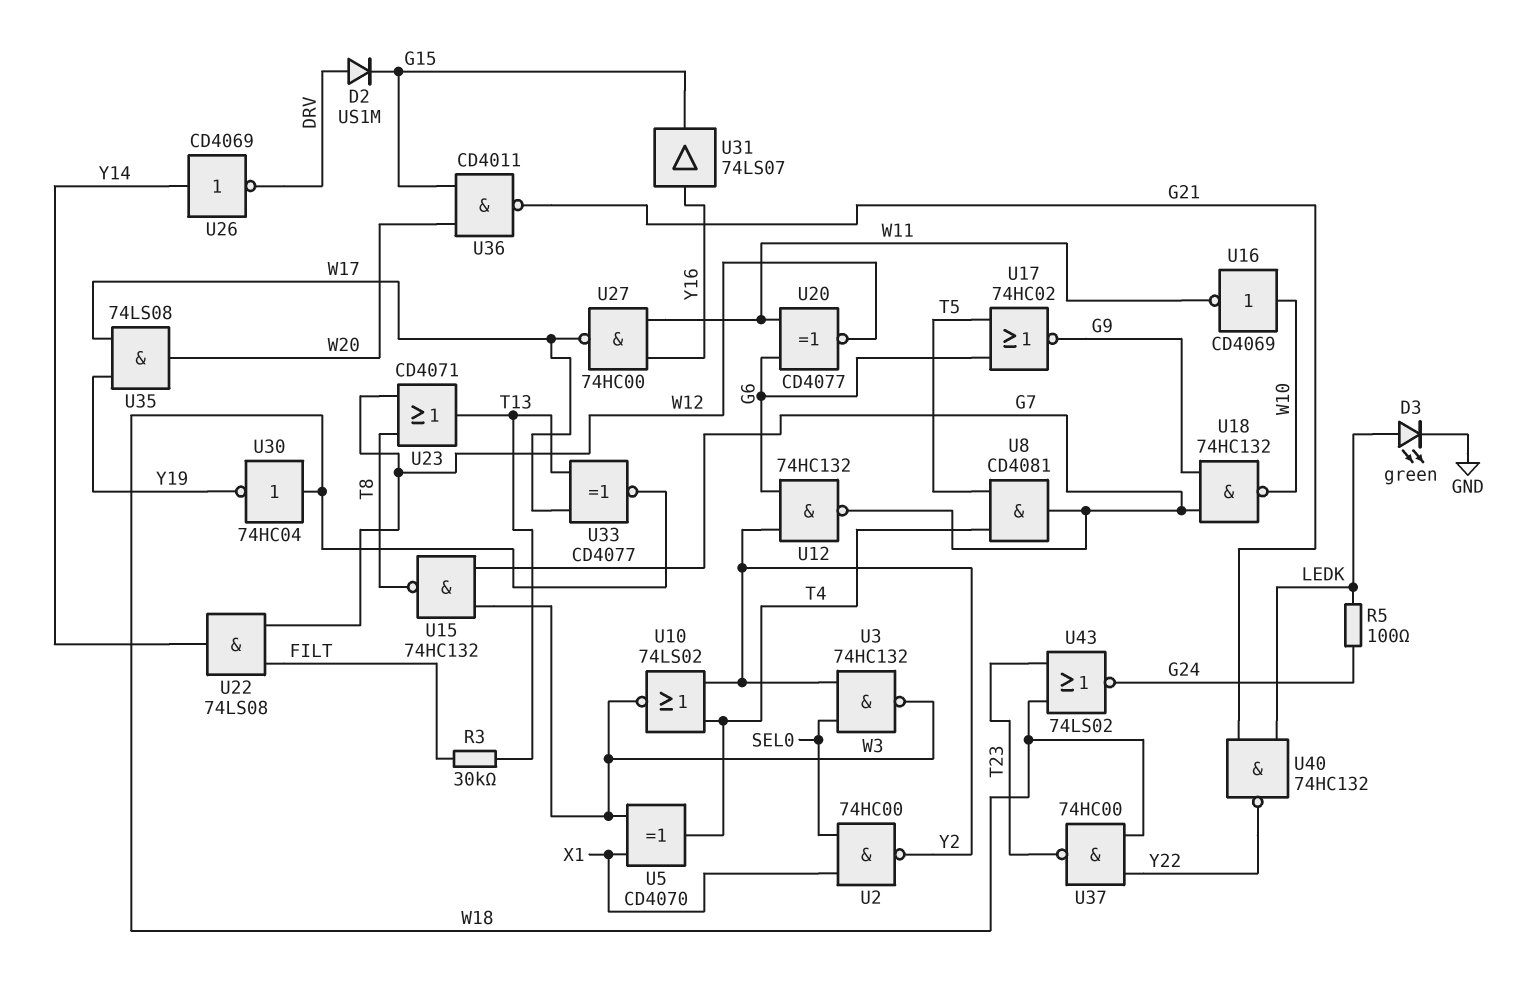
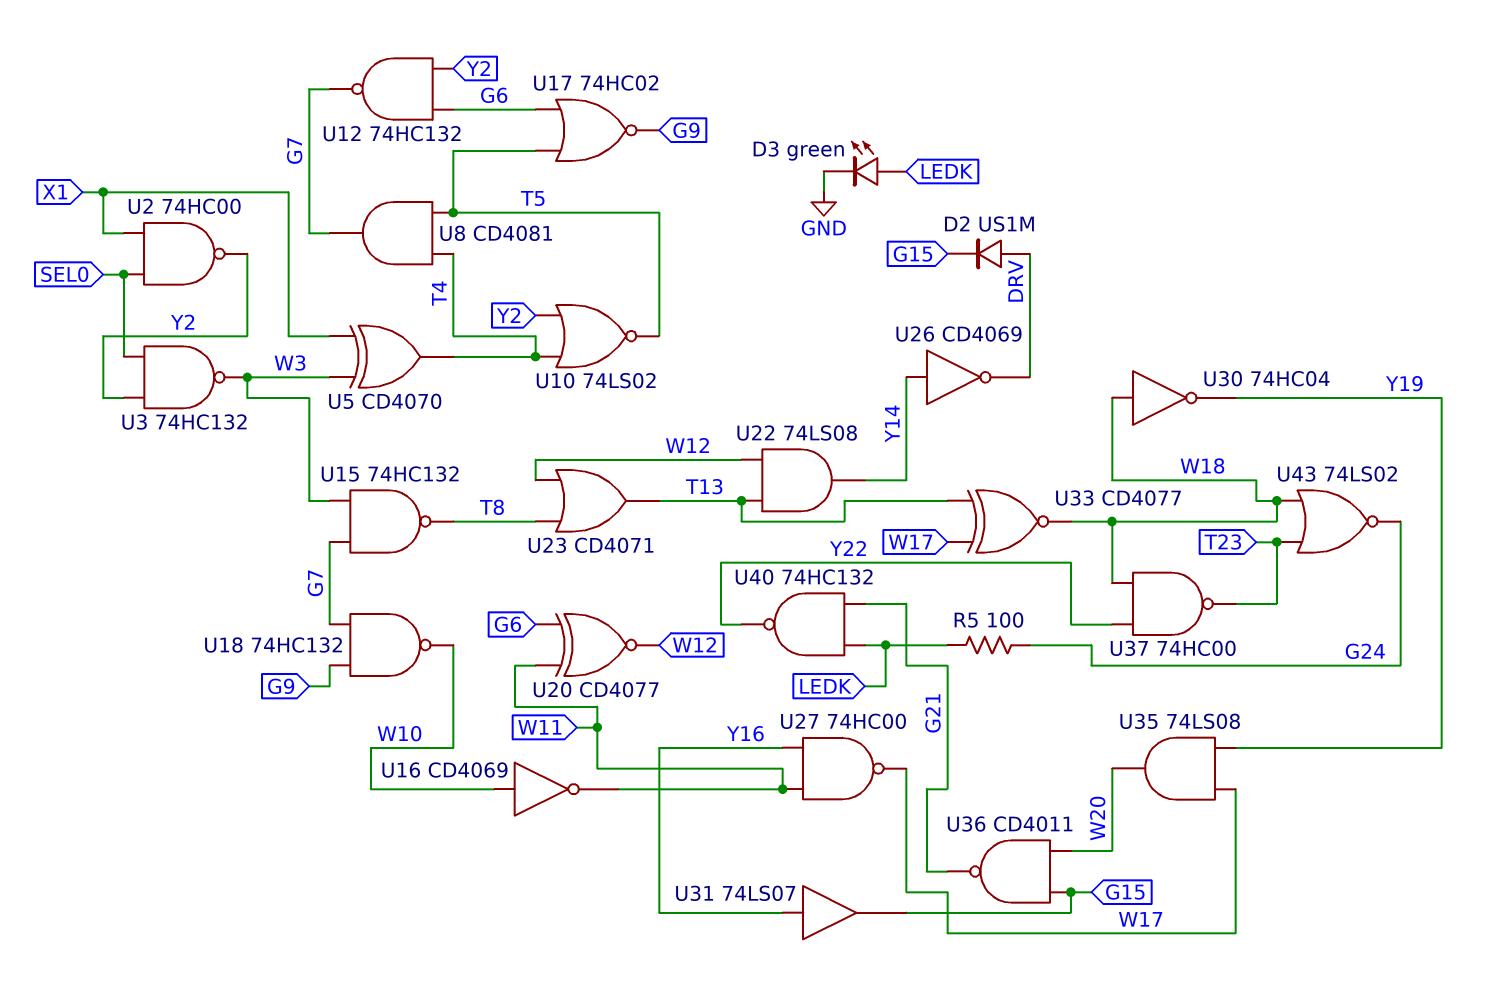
R3: 30k (FILT, T13) -> none
U10: NOR 74LS02 (in T4, in Y2, out W3) -> NOR 74LS02 (in T4, in Y2, out T5)
U22: AND 74LS08 (in FILT, in W12, out Y14) -> AND 74LS08 (in T13, in W12, out Y14)

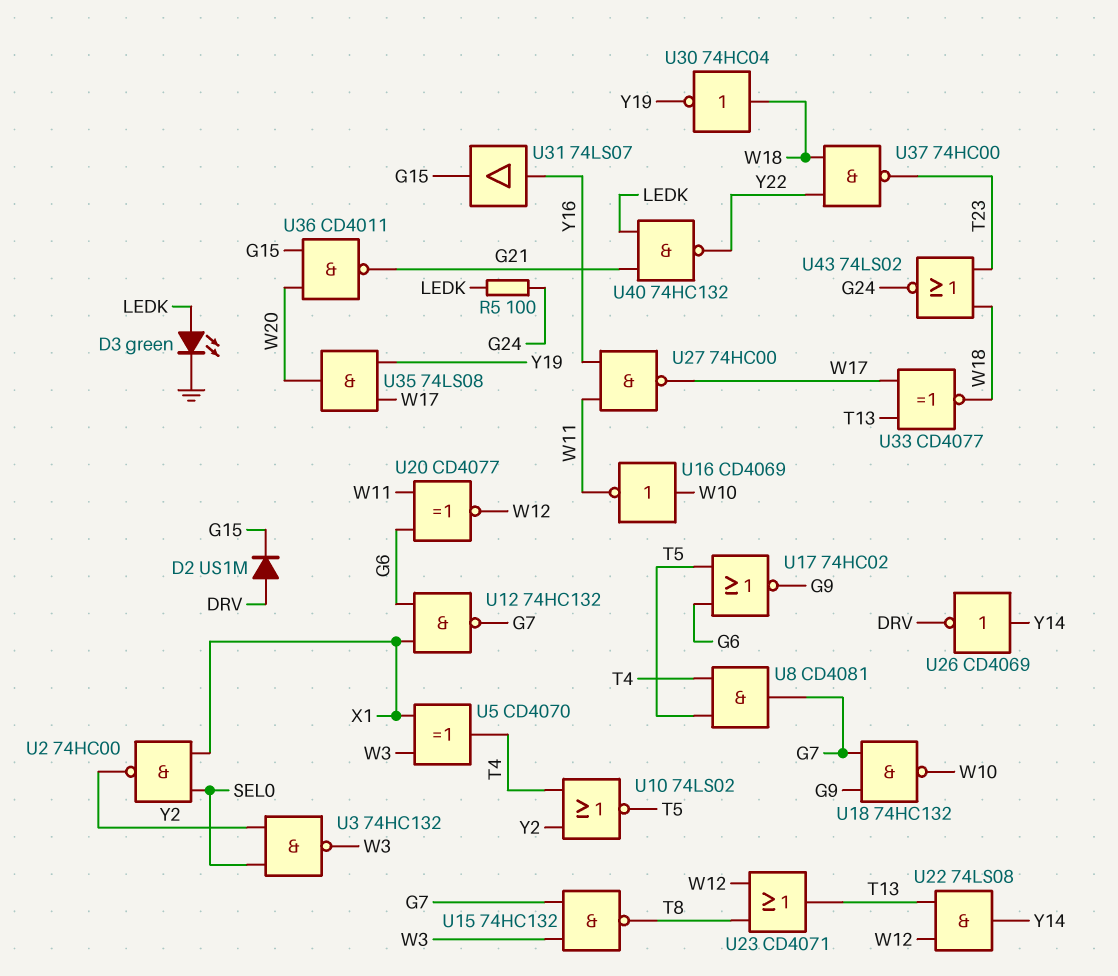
U12: NAND 74HC132 (in G6, in Y2, out G7) -> NAND 74HC132 (in G6, in X1, out G7)

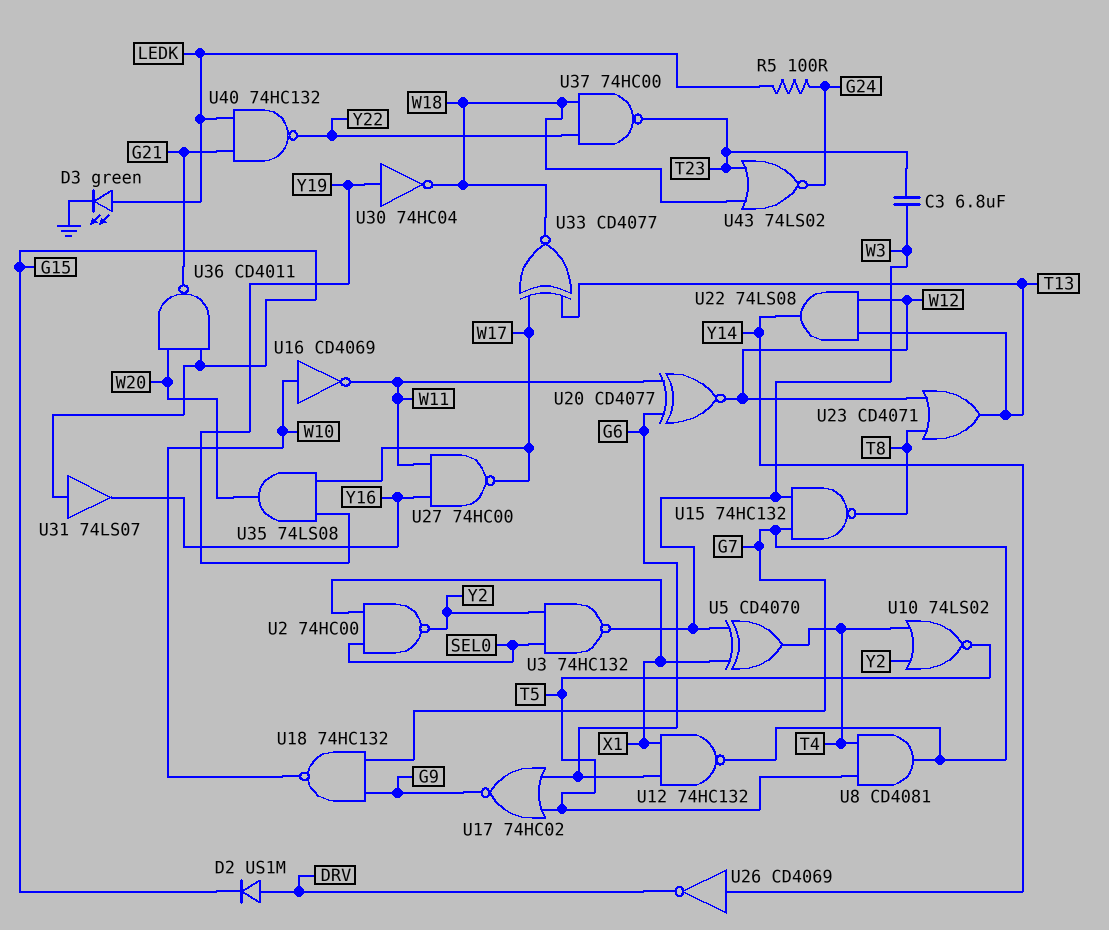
C3: none -> 6.8uF (T23, W3)
U30: NOT 74HC04 (in W18, out Y19) -> NOT 74HC04 (in Y19, out W18)
U31: buffer 74LS07 (in Y16, out G15) -> buffer 74LS07 (in G15, out Y16)

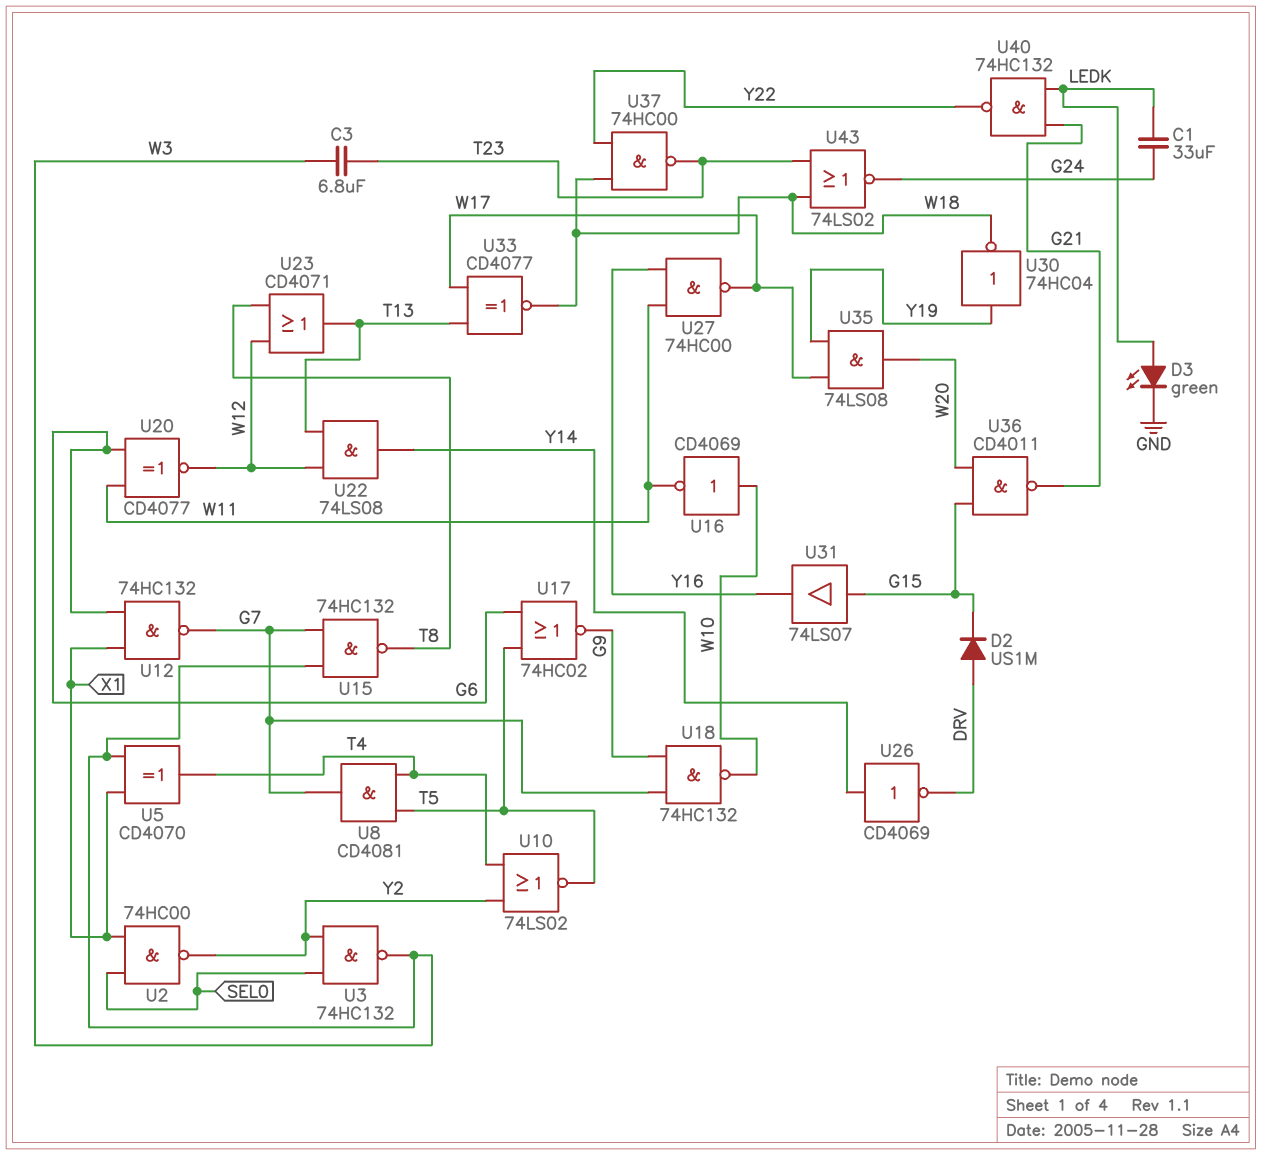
C1: none -> 33uF (G24, LEDK)
R5: 100 (G24, LEDK) -> none

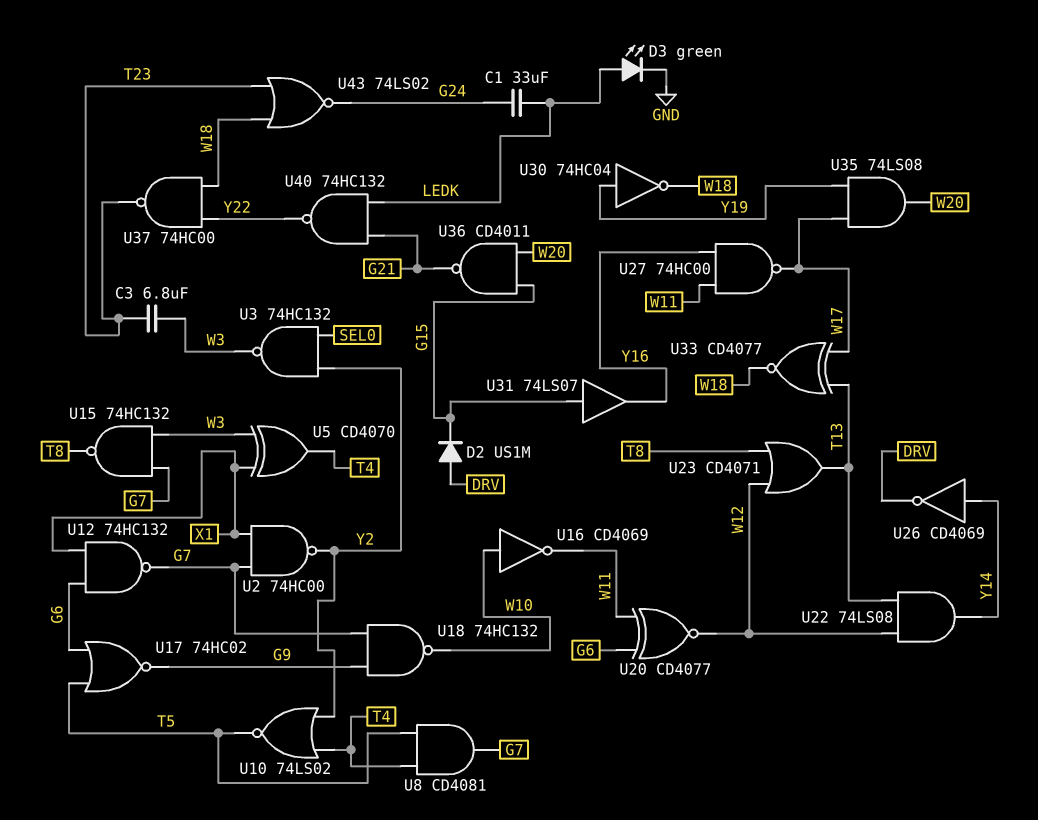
U2: NAND 74HC00 (in SEL0, in X1, out Y2) -> NAND 74HC00 (in G7, in X1, out Y2)

